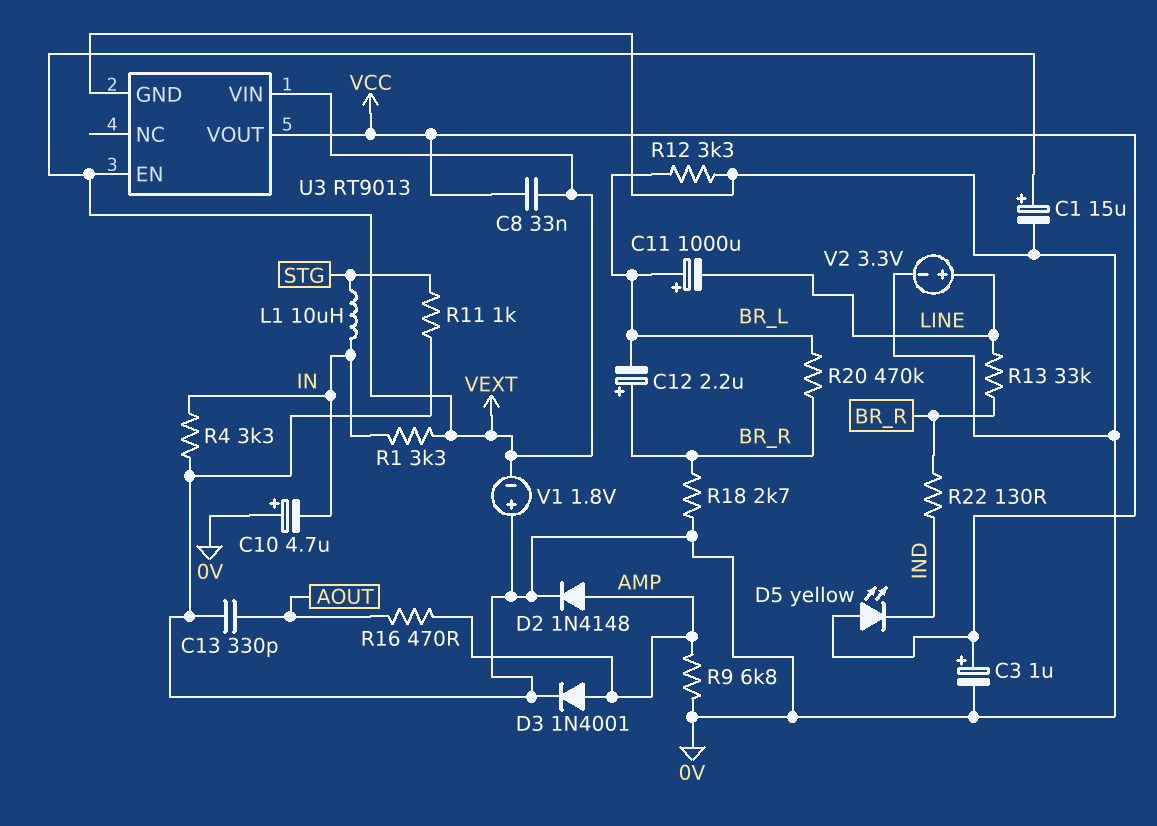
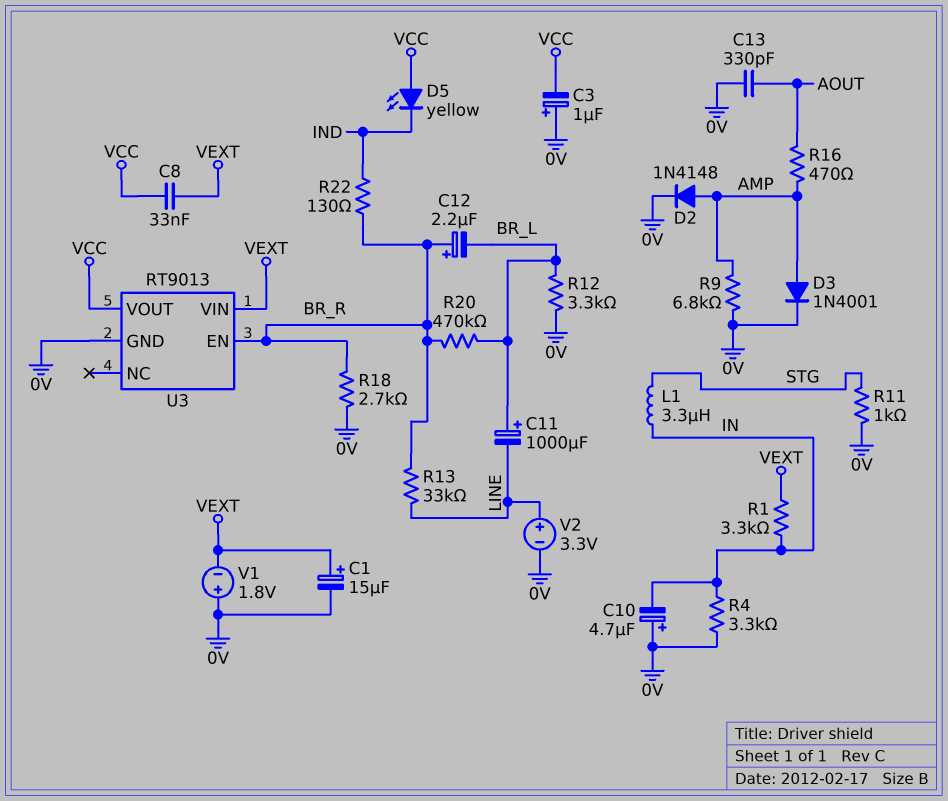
C3: 1uF (plus VCC, minus 0V) -> 1uF (plus 0V, minus VCC)
L1: 10uH (IN, STG) -> 3.3uH (IN, STG)
U3 pin EN: VEXT -> BR_R

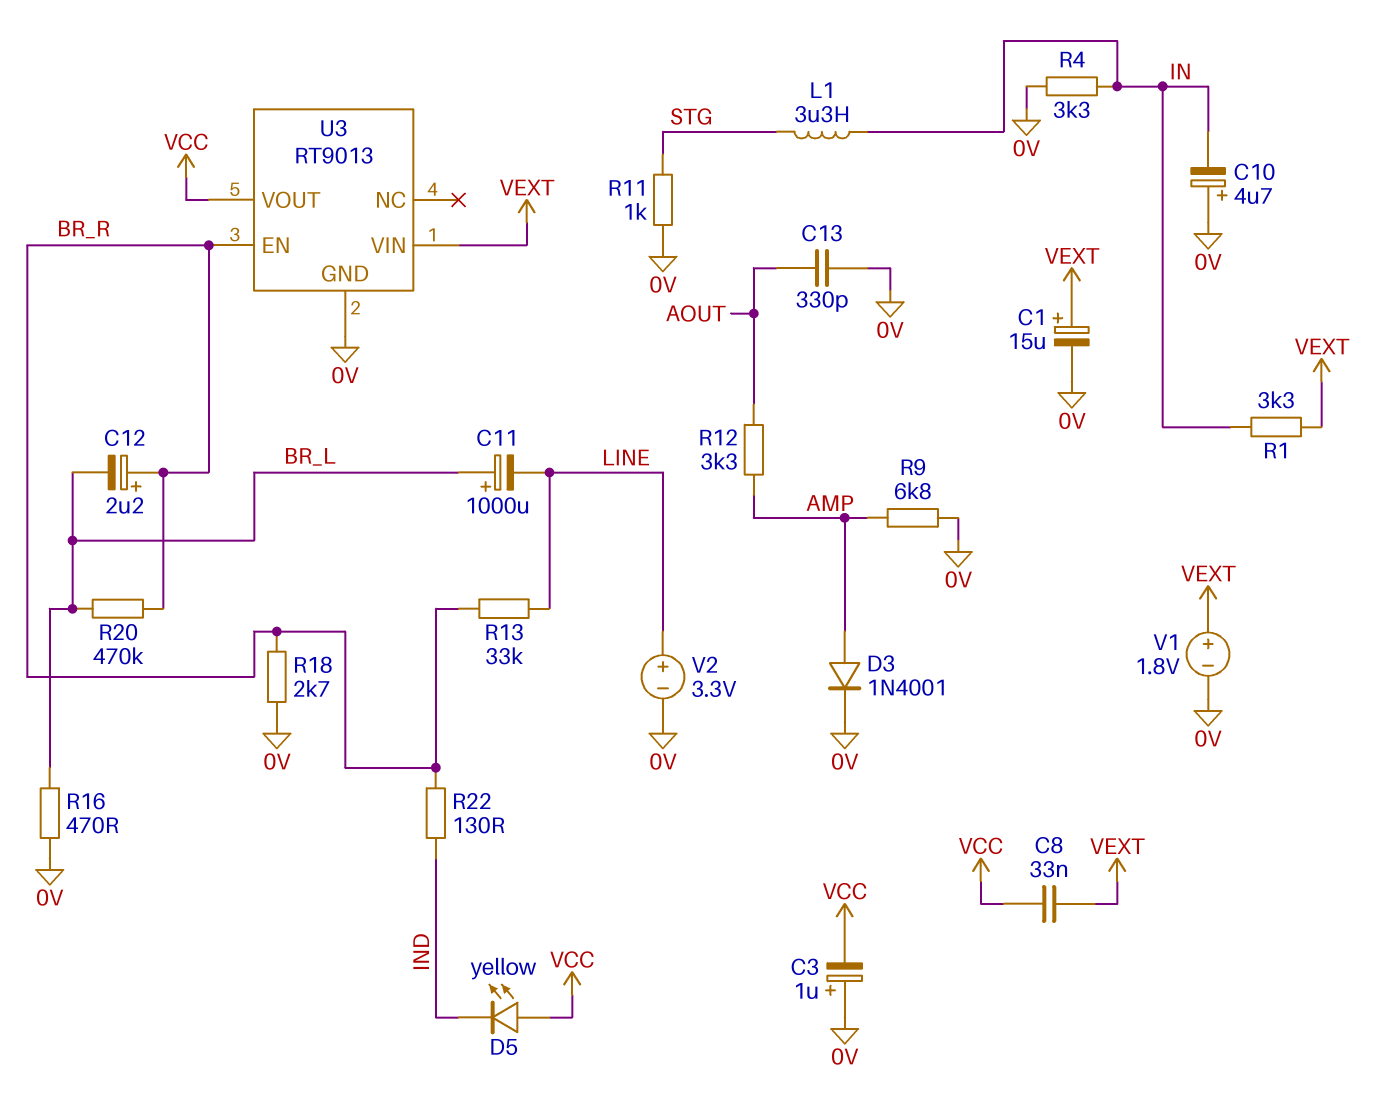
D2: diode 1N4148 (A AMP, K 0V) -> none
R12: 3.3k (0V, BR_L) -> 3.3k (AMP, AOUT)
R16: 470 (AMP, AOUT) -> 470 (0V, BR_L)
V1: 1.8V (plus 0V, minus VEXT) -> 1.8V (plus VEXT, minus 0V)

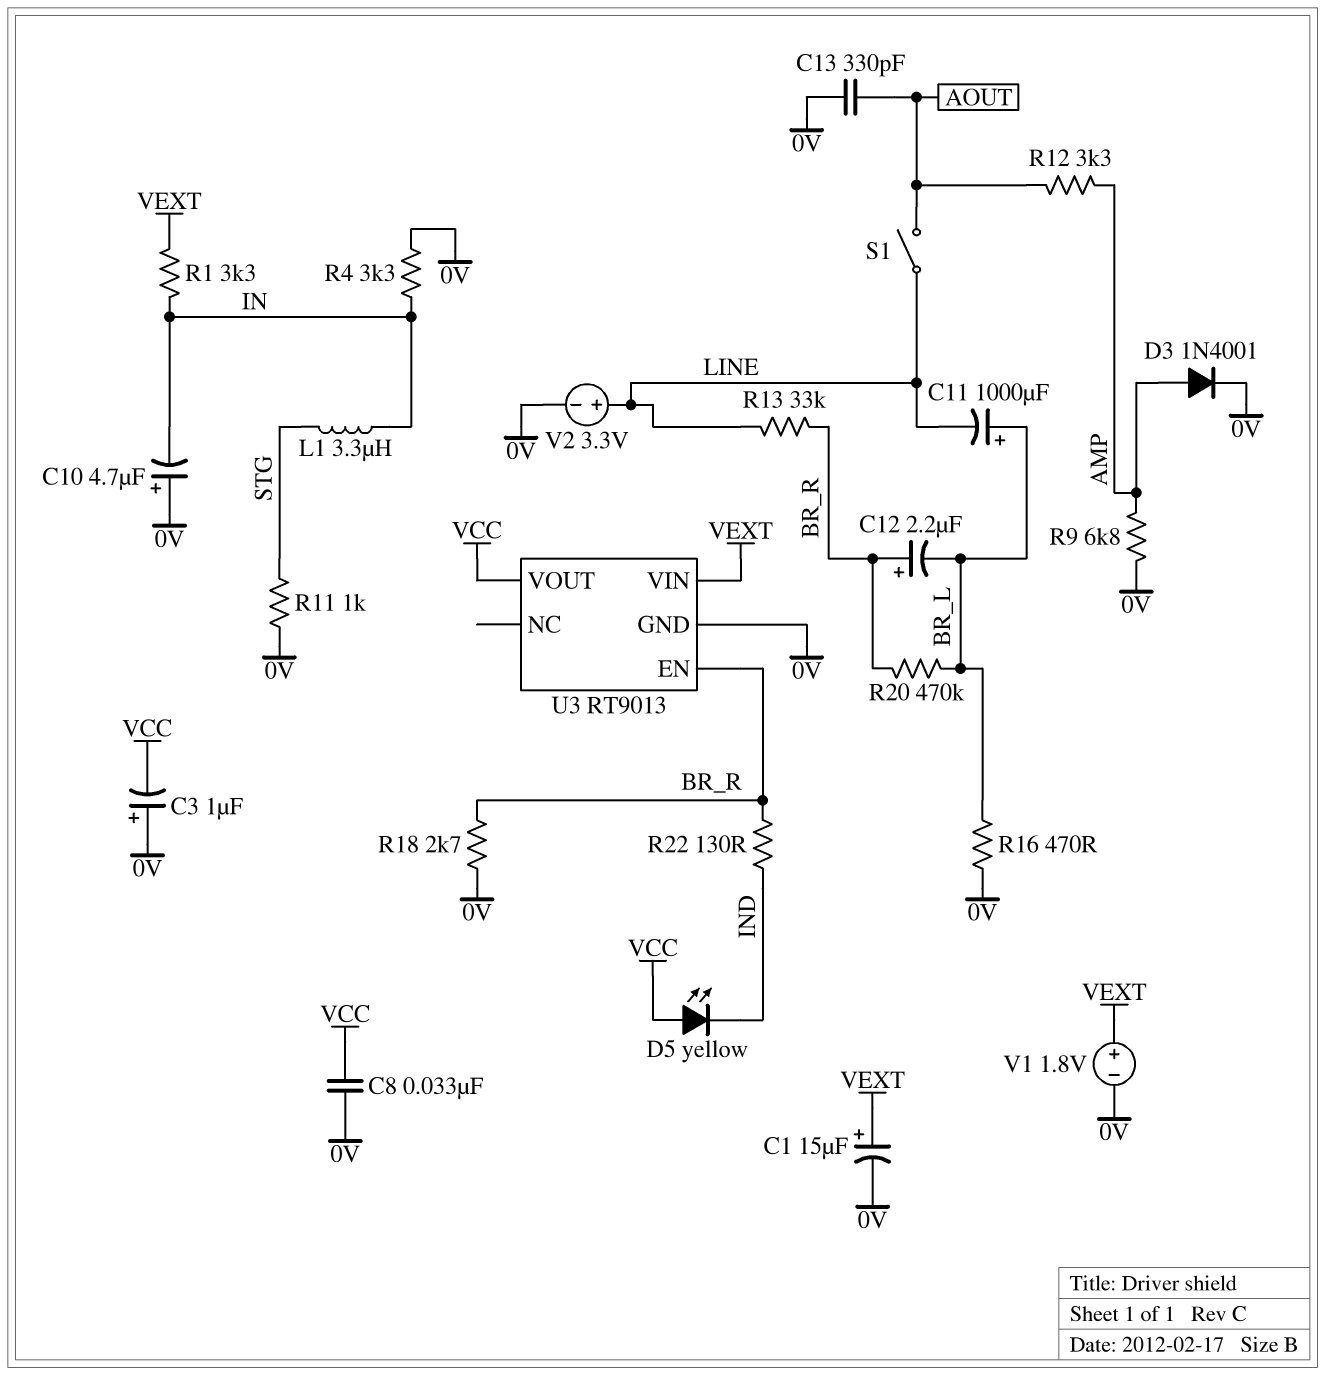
C8: 33nF (VCC, VEXT) -> 33nF (0V, VCC)
S1: none -> switch (AOUT, LINE)

